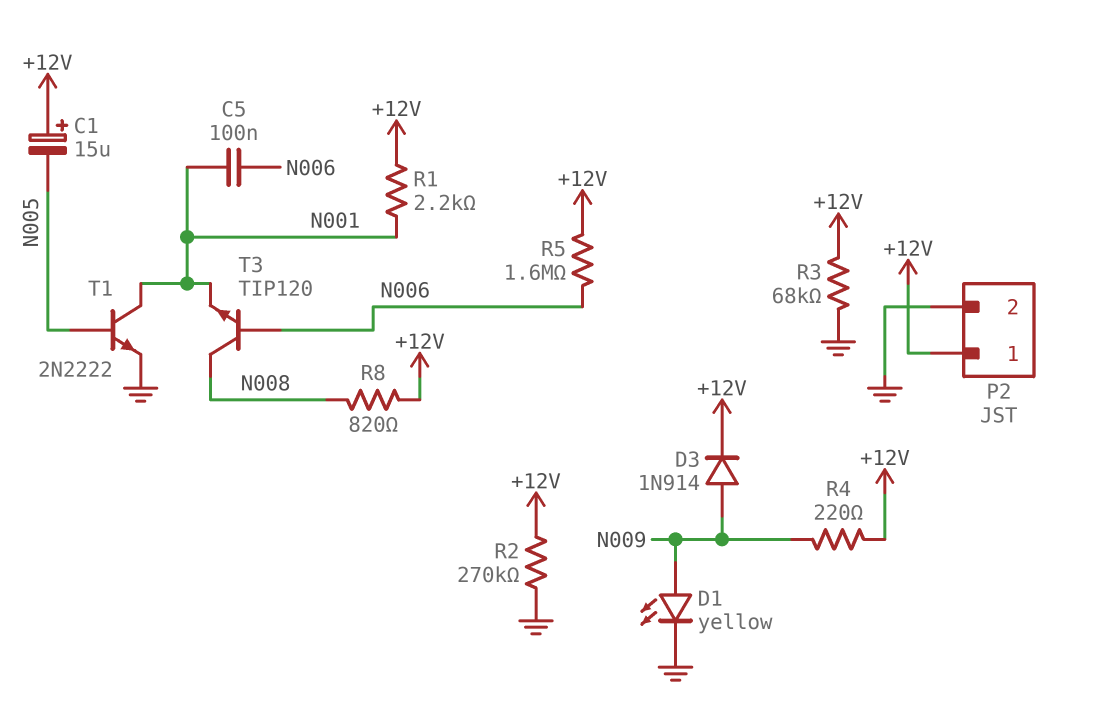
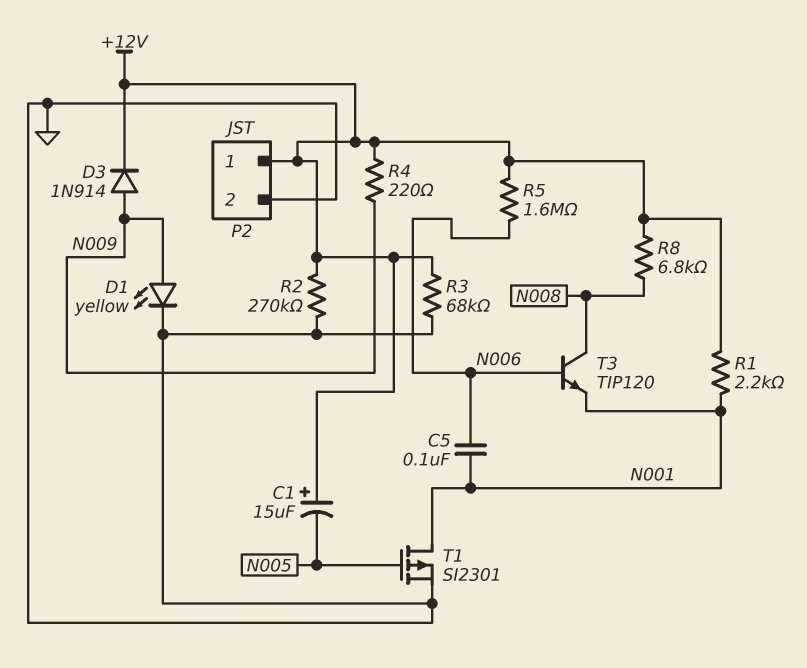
R8: 820 (+12V, N008) -> 6.8k (+12V, N008)
T1: NPN 2N2222 (B N005, C N001, E GND) -> PMOS SI2301 (G N005, D N001, S GND)

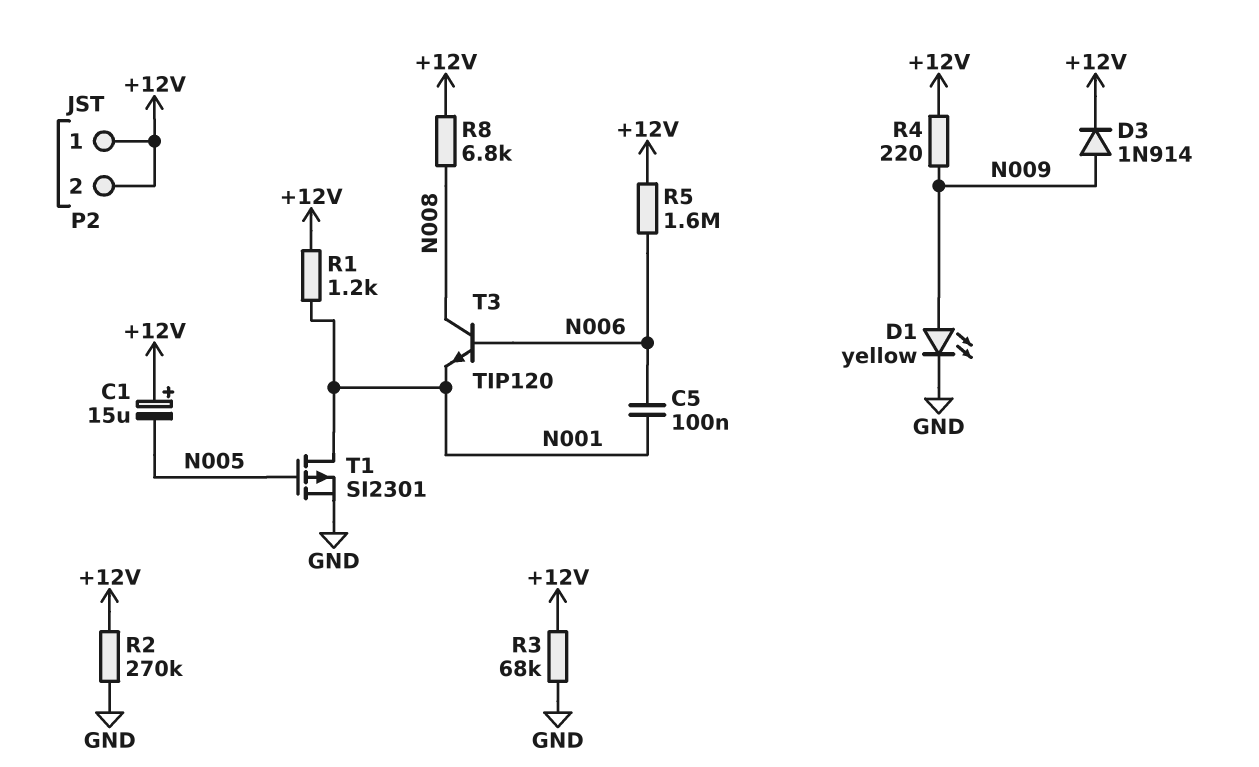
P2 pin 2: GND -> +12V
R1: 2.2k (+12V, N001) -> 1.2k (+12V, N001)

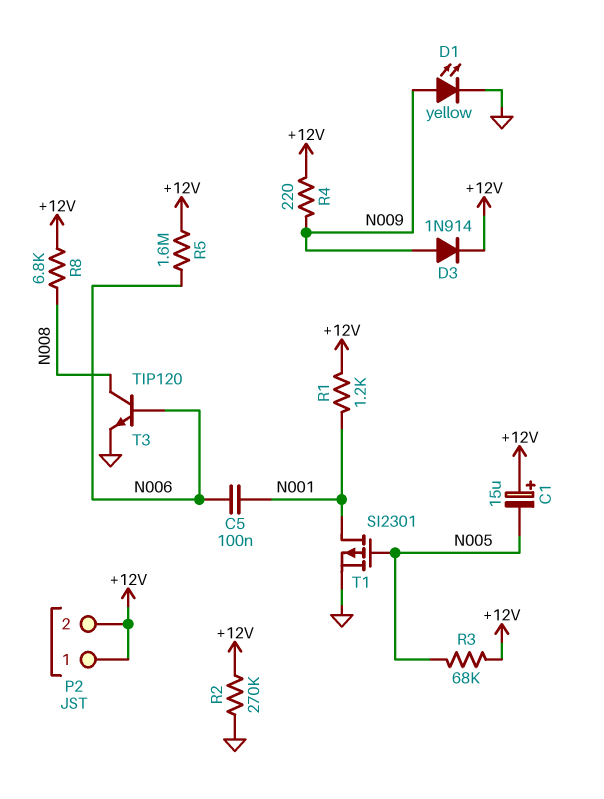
R3: 68k (+12V, GND) -> 68k (+12V, N005)
T3: NPN TIP120 (B N006, C N008, E N001) -> NPN TIP120 (B N006, C N008, E GND)

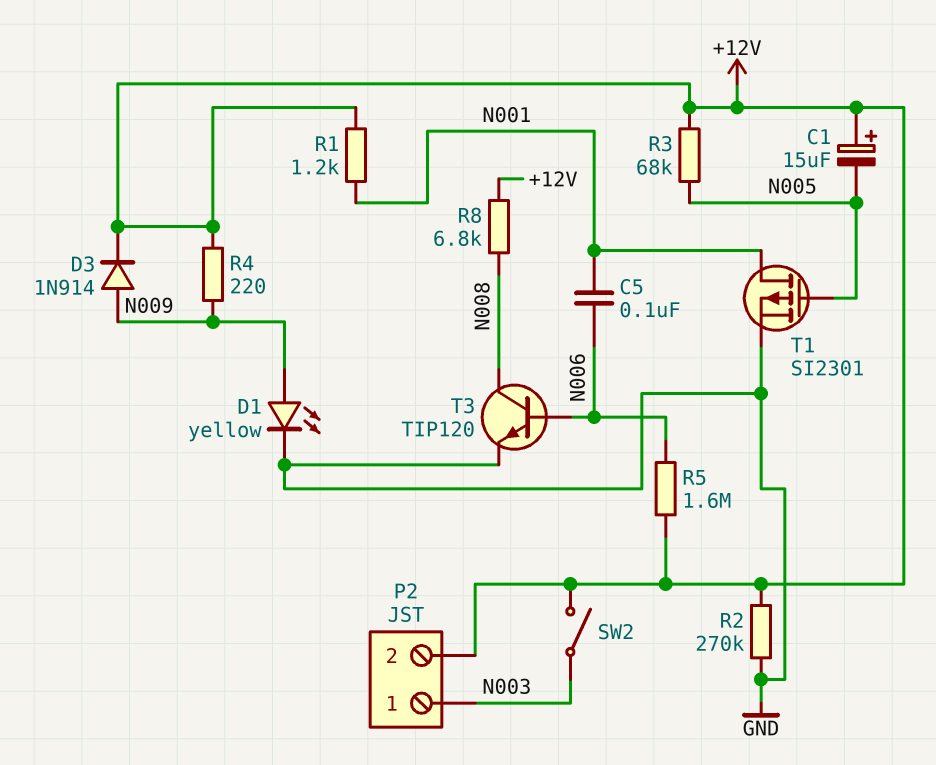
P2 pin 1: +12V -> N003
SW2: none -> switch (+12V, N003)

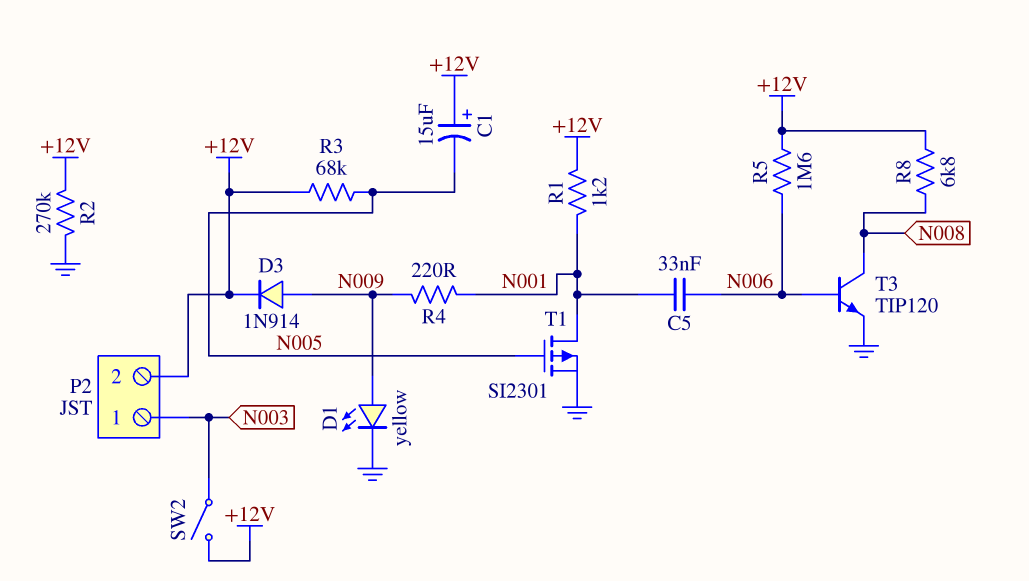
C5: 100nF (N001, N006) -> 33nF (N001, N006)
R4: 220 (+12V, N009) -> 220 (N001, N009)

